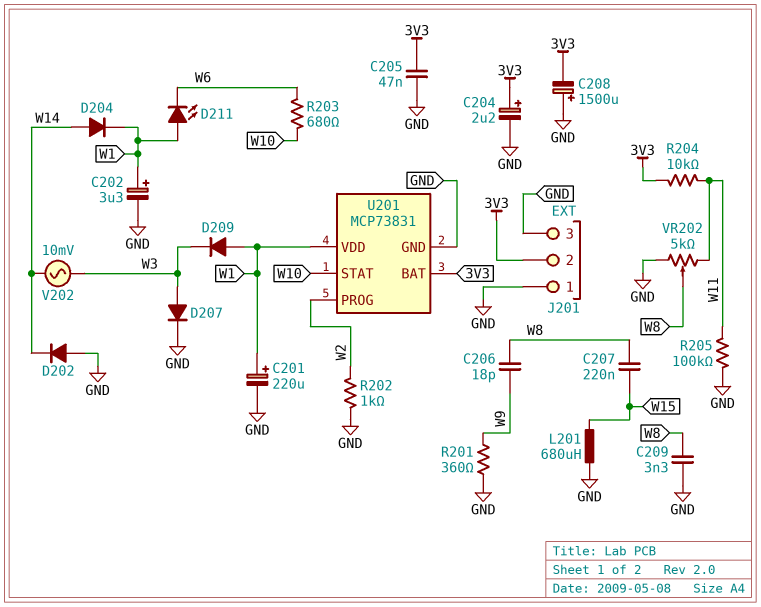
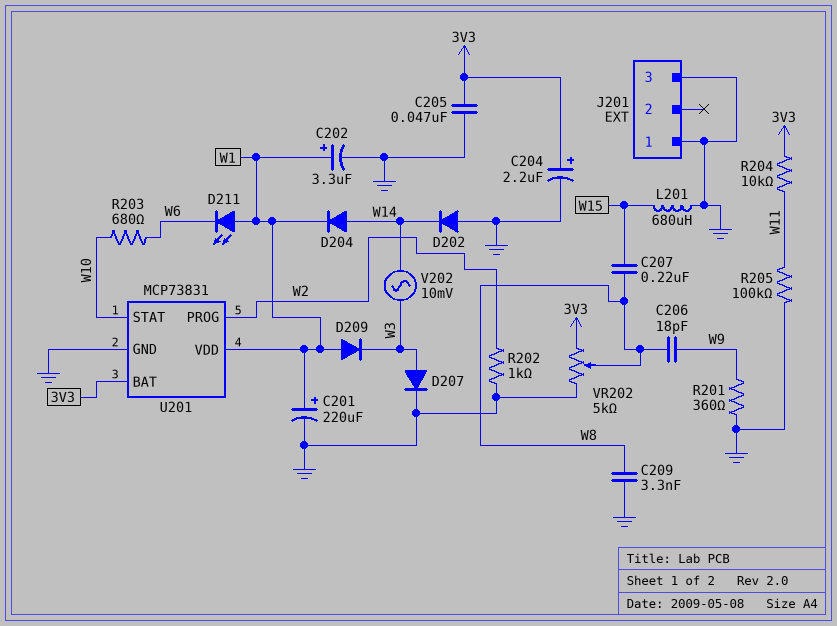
C208: 1500uF (plus GND, minus 3V3) -> none
J201 pin 2: 3V3 -> none
VR202: 5k (GND, W11, wiper W8) -> 5k (3V3, GND, wiper W8)

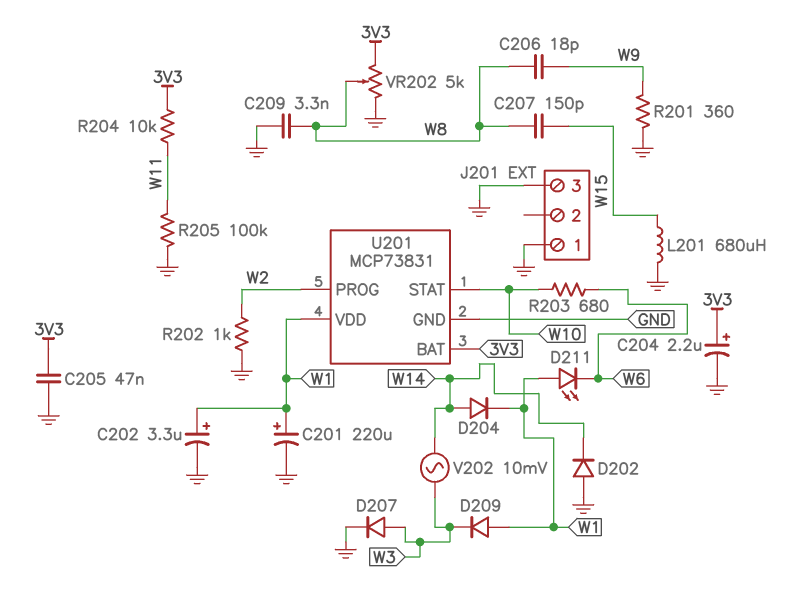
C207: 220nF (W8, W15) -> 150pF (W8, W15)

